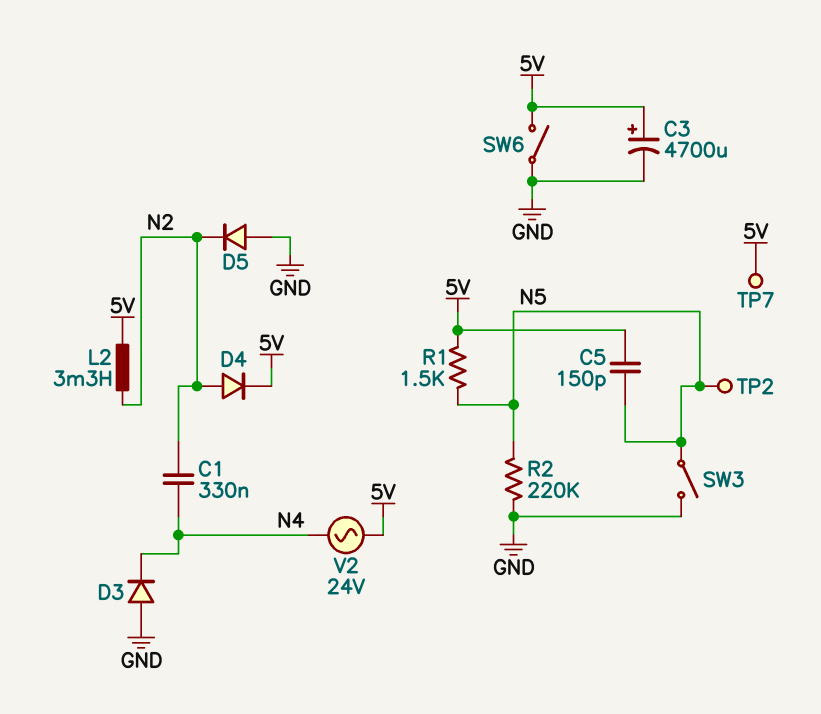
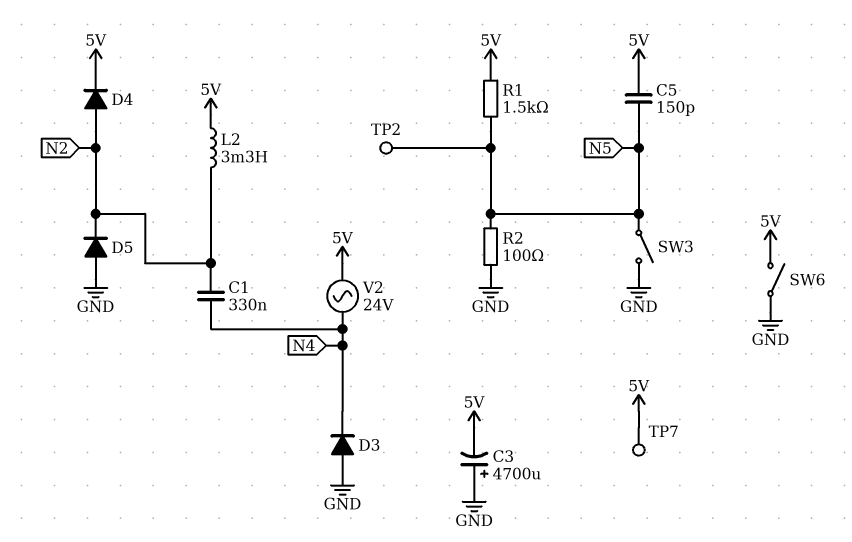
C3: 4700uF (plus 5V, minus GND) -> 4700uF (plus GND, minus 5V)
R2: 220k (GND, N5) -> 100 (GND, N5)

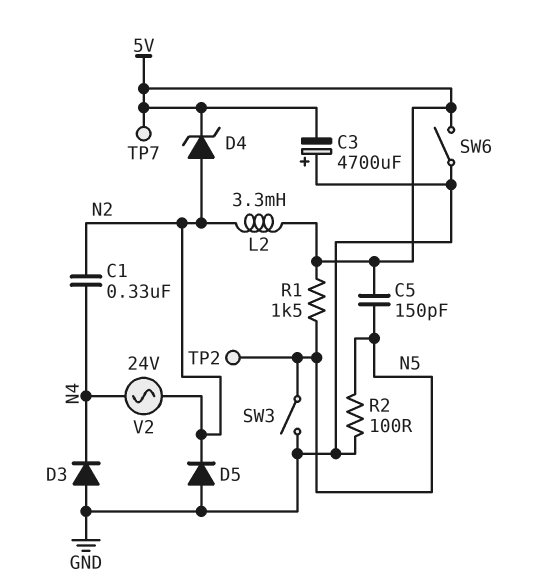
D4: diode (A N2, K 5V) -> zener (A N2, K 5V)
V2: AC 24V (5V, N4) -> AC 24V (N2, N4)

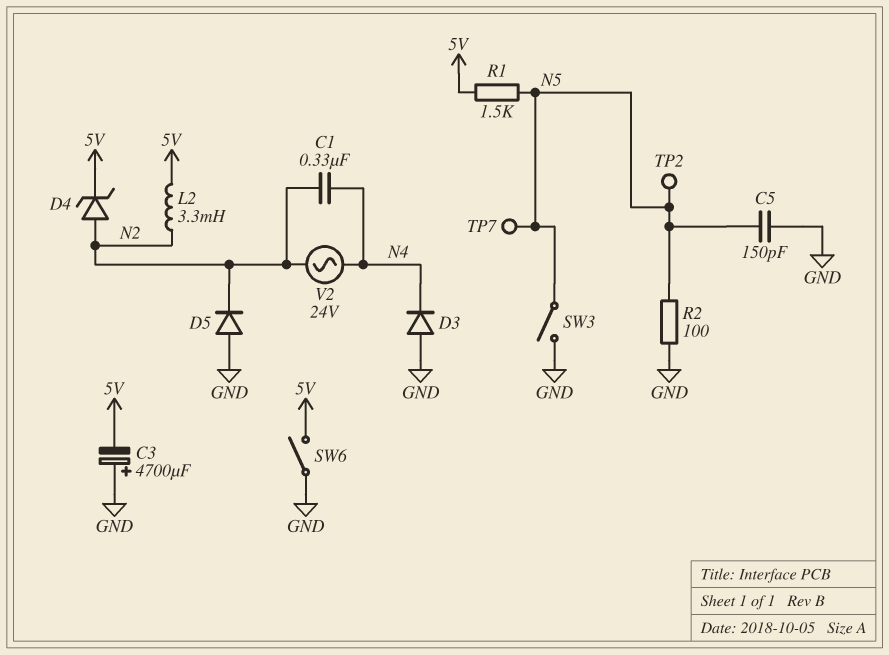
C5: 150pF (5V, N5) -> 150pF (GND, N5)
TP7: test point (5V) -> test point (N5)

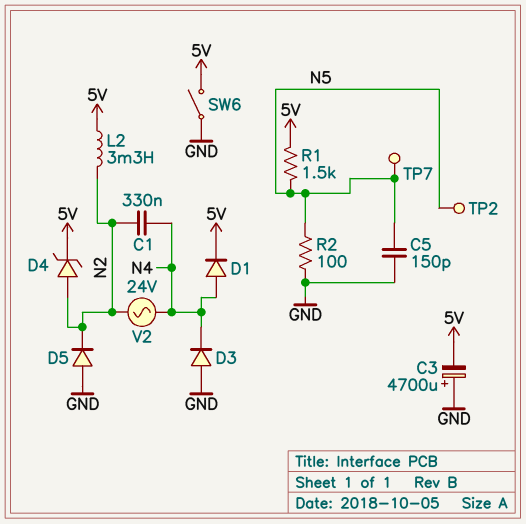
D1: none -> diode (A N4, K 5V)
SW3: switch (GND, N5) -> none

